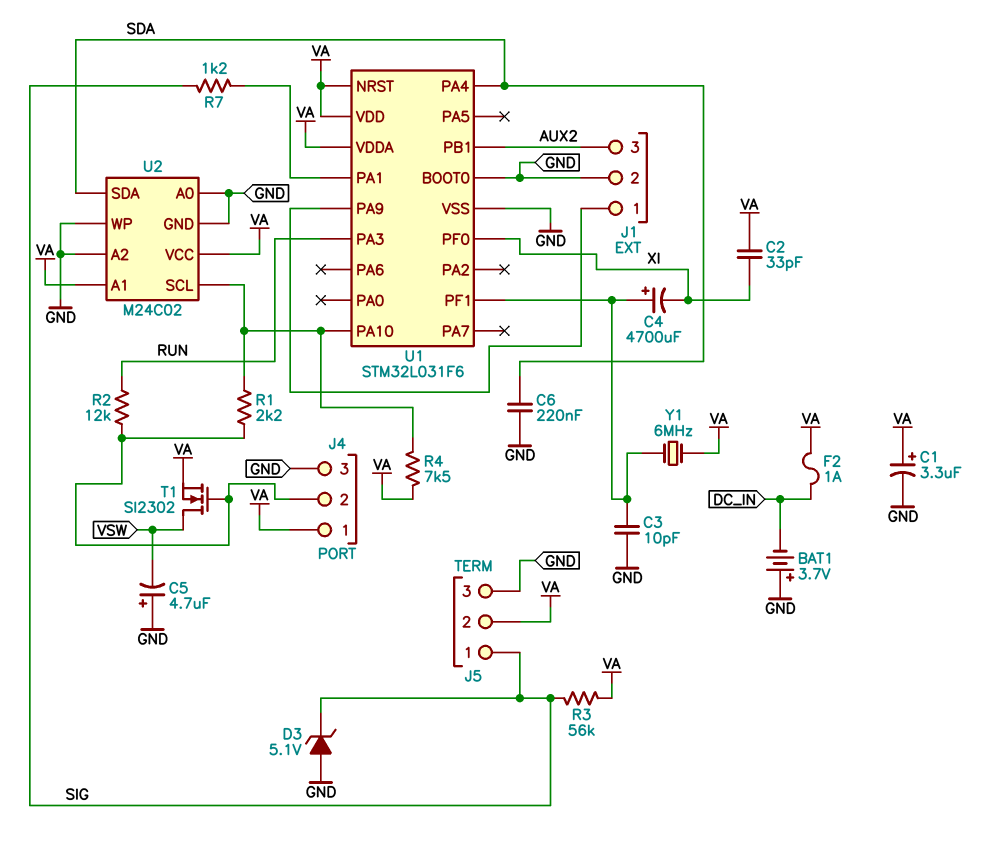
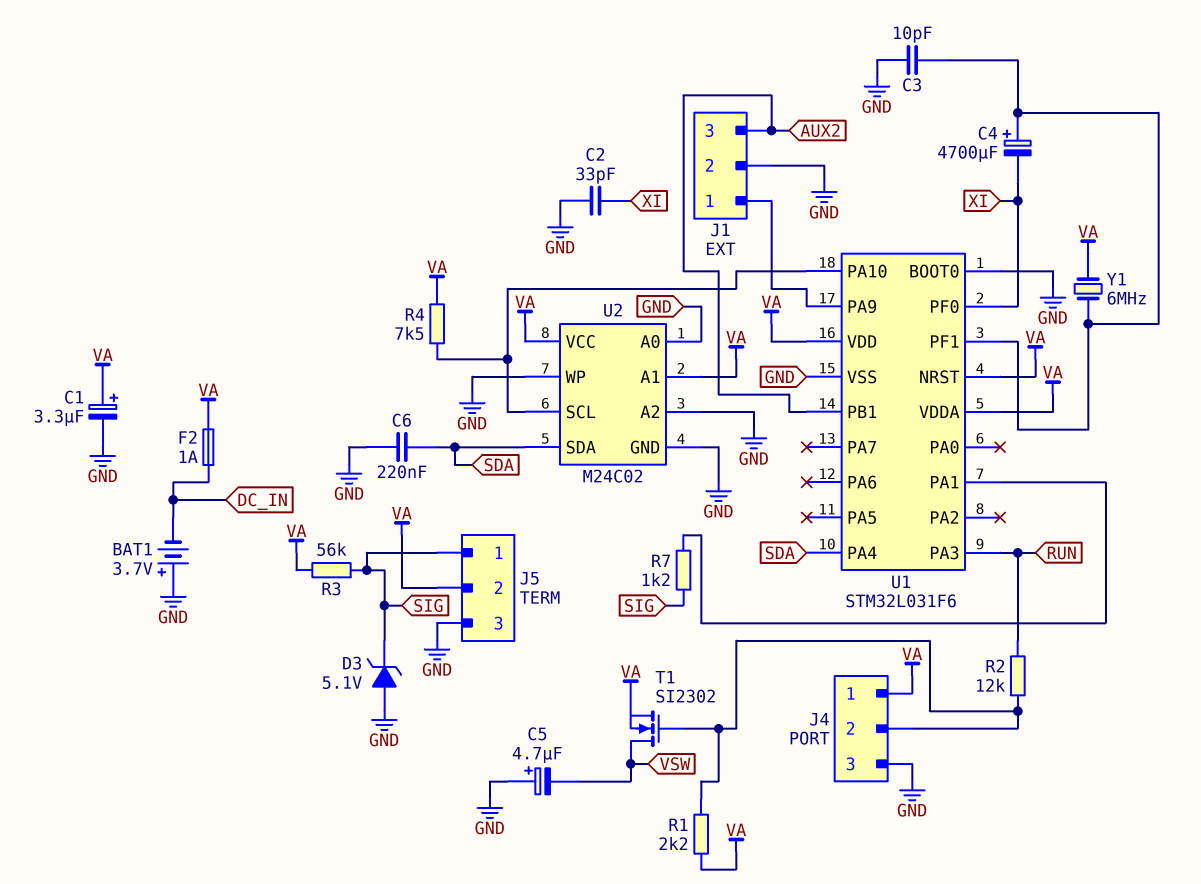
C2: 33pF (VA, XI) -> 33pF (GND, XI)
R1: 2.2k (J4/2, U1/PA10) -> 2.2k (J4/2, VA)

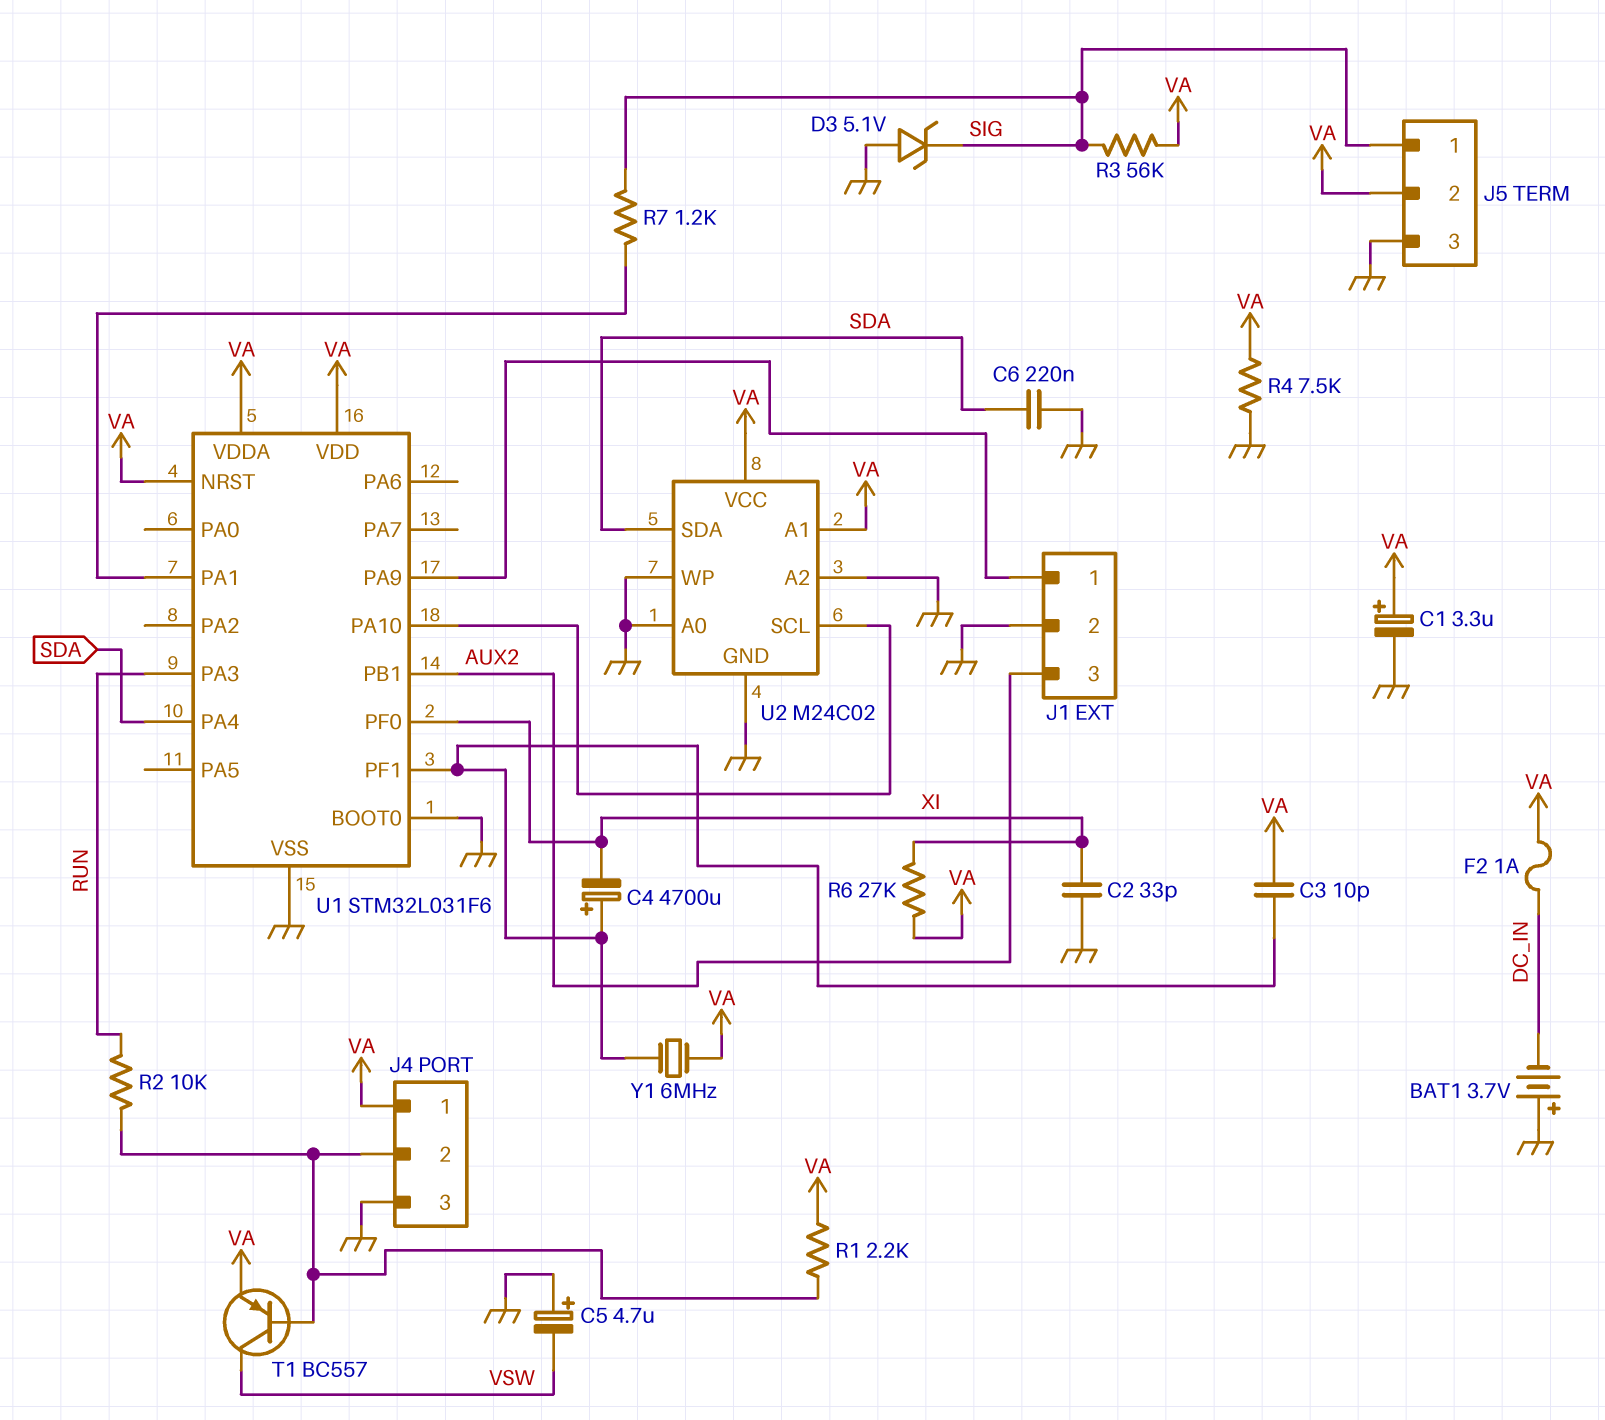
C3: 10pF (GND, U1/PF1) -> 10pF (U1/PF1, VA)
R2: 12k (J4/2, RUN) -> 10k (J4/2, RUN)
R4: 7.5k (U1/PA10, VA) -> 7.5k (GND, VA)
R6: none -> 27k (VA, XI)
T1: NMOS SI2302 (G J4/2, D VSW, S VA) -> PNP BC557 (B J4/2, C VSW, E VA)

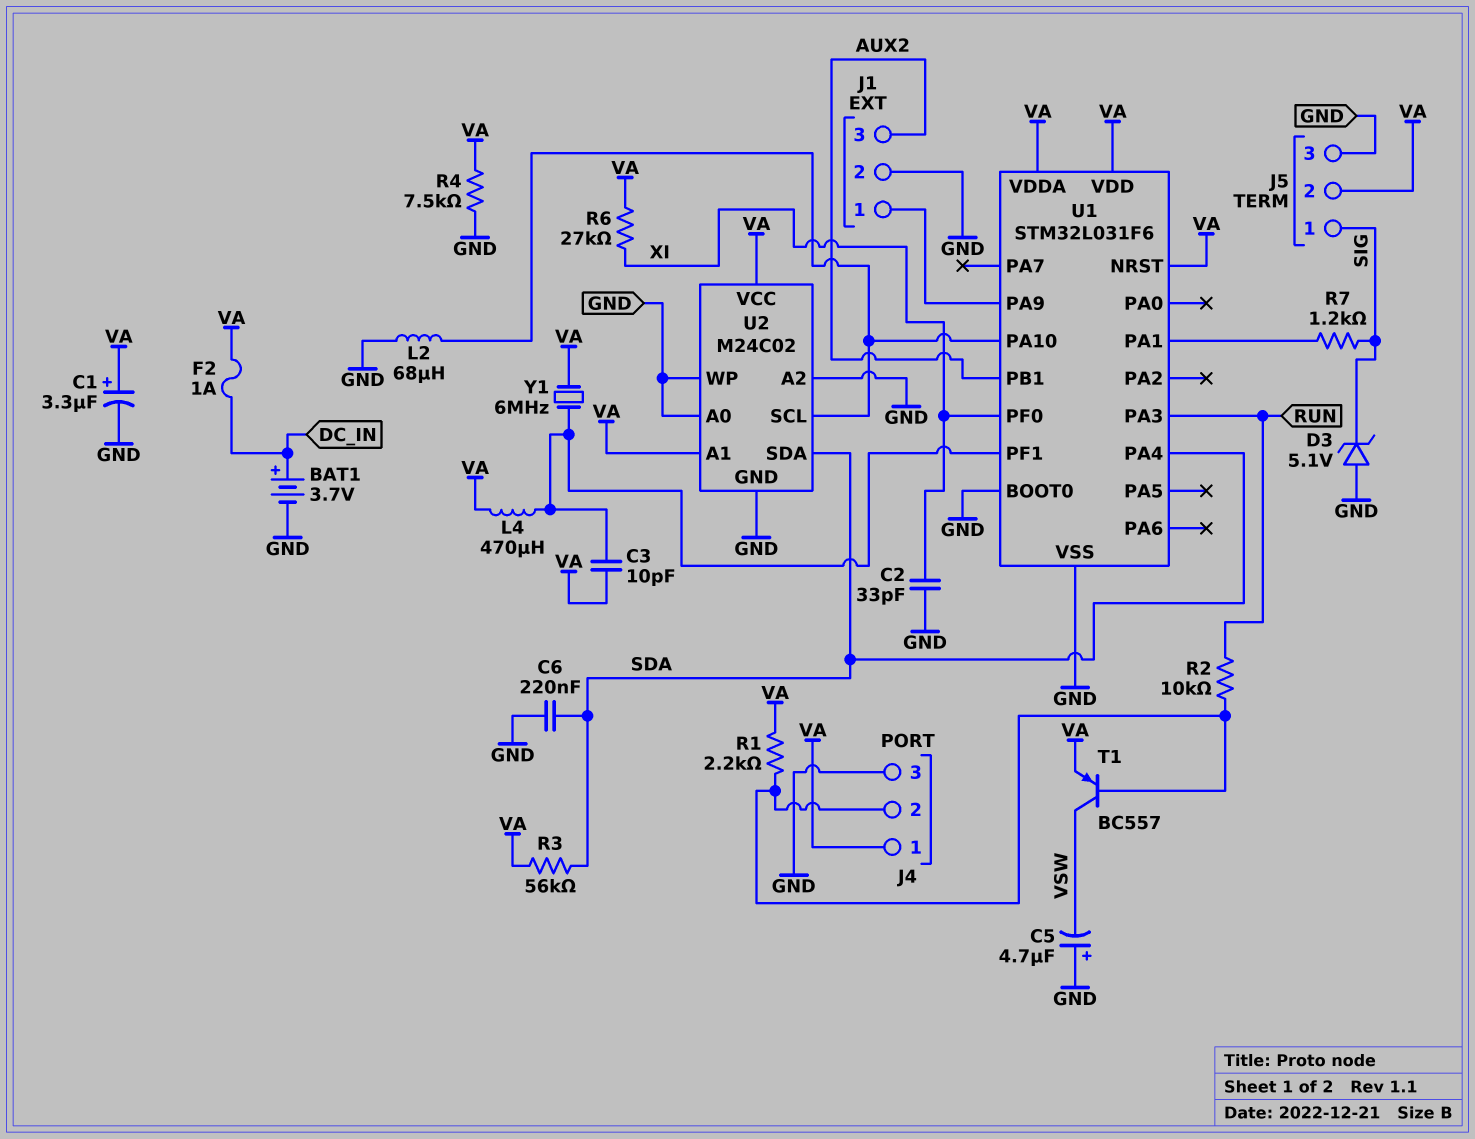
BAT1: 3.7V (plus GND, minus DC_IN) -> 3.7V (plus DC_IN, minus GND)
C4: 4700uF (plus U1/PF1, minus XI) -> none
L2: none -> 68uH (GND, U1/PA10)
L4: none -> 470uH (U1/PF1, VA)
R3: 56k (SIG, VA) -> 56k (SDA, VA)

